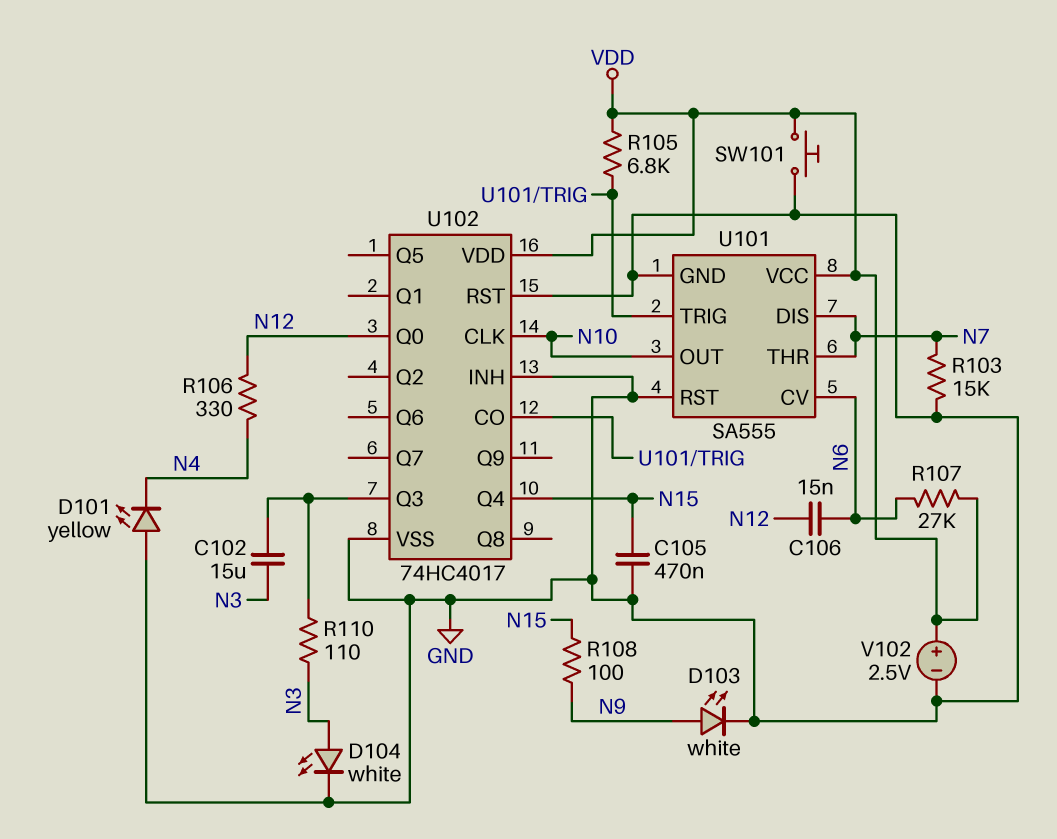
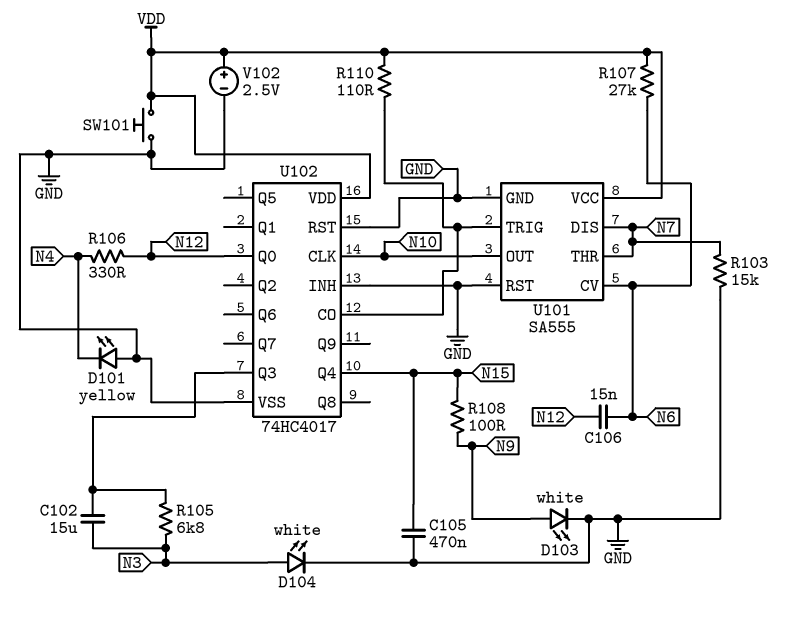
R105: 6.8k (U101/TRIG, VDD) -> 6.8k (N3, U102/Q3)
R110: 110 (N3, U102/Q3) -> 110 (U101/TRIG, VDD)

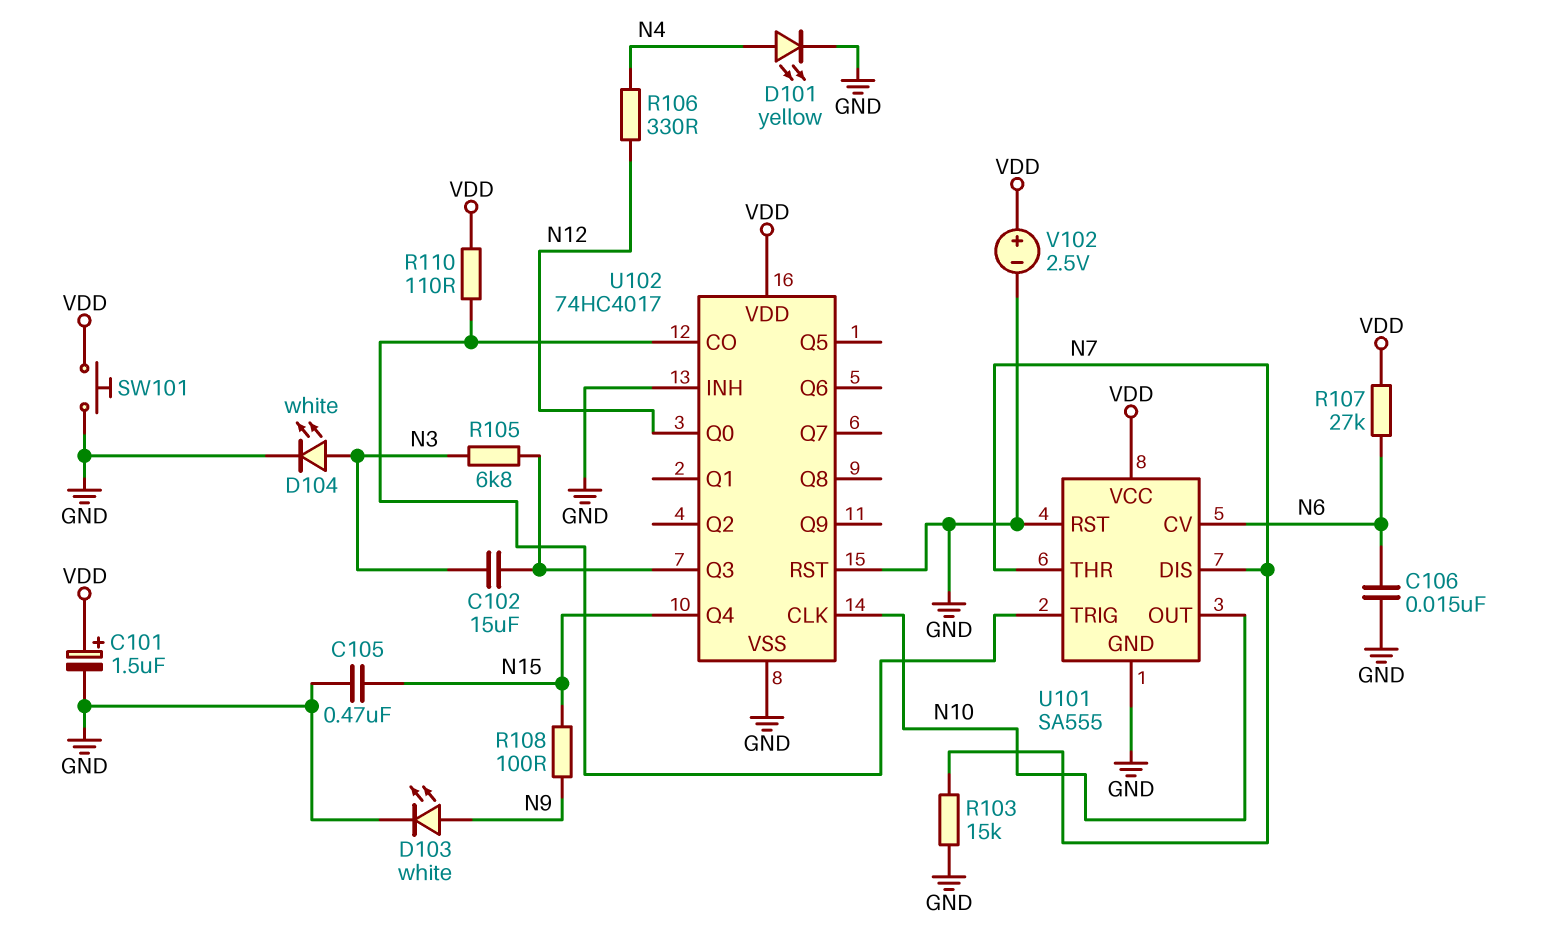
C101: none -> 1.5uF (plus VDD, minus GND)
C106: 15nF (N6, N12) -> 15nF (GND, N6)
D101: LED yellow (A GND, K N4) -> LED yellow (A N4, K GND)

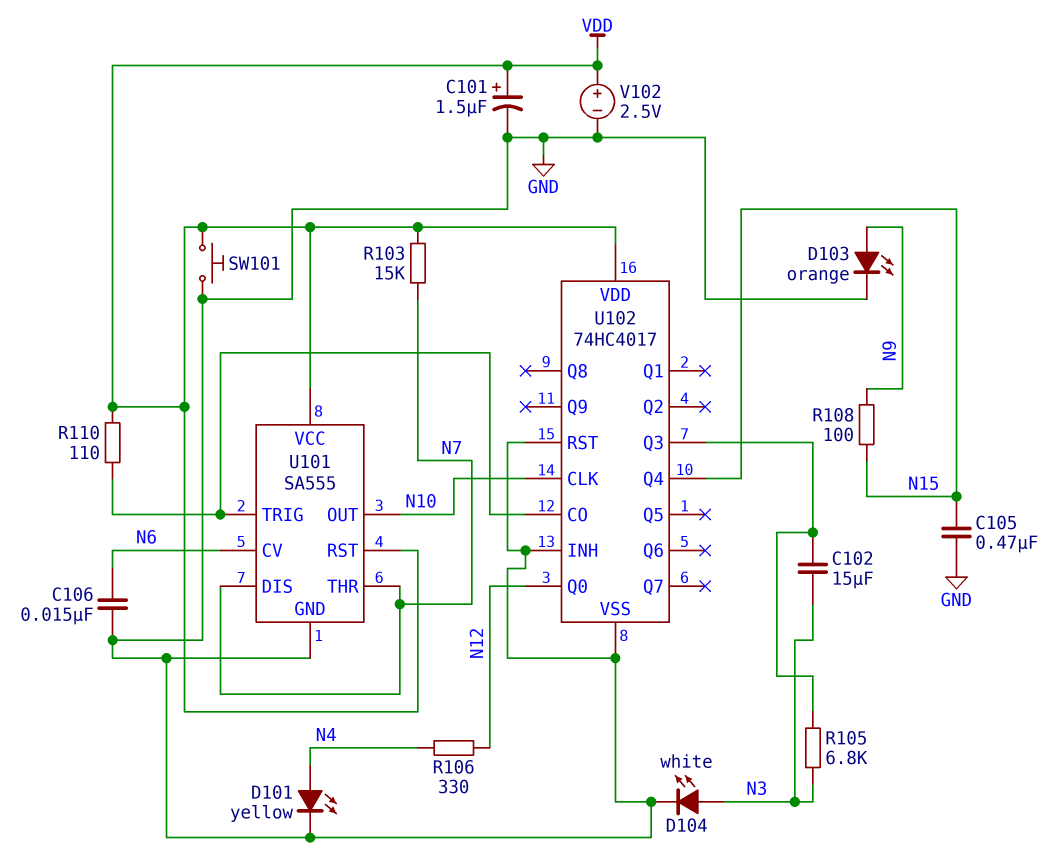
D103: LED white (A N9, K GND) -> LED orange (A N9, K GND)
R103: 15k (GND, N7) -> 15k (N7, VDD)
R107: 27k (N6, VDD) -> none
U101 pin RST: GND -> VDD

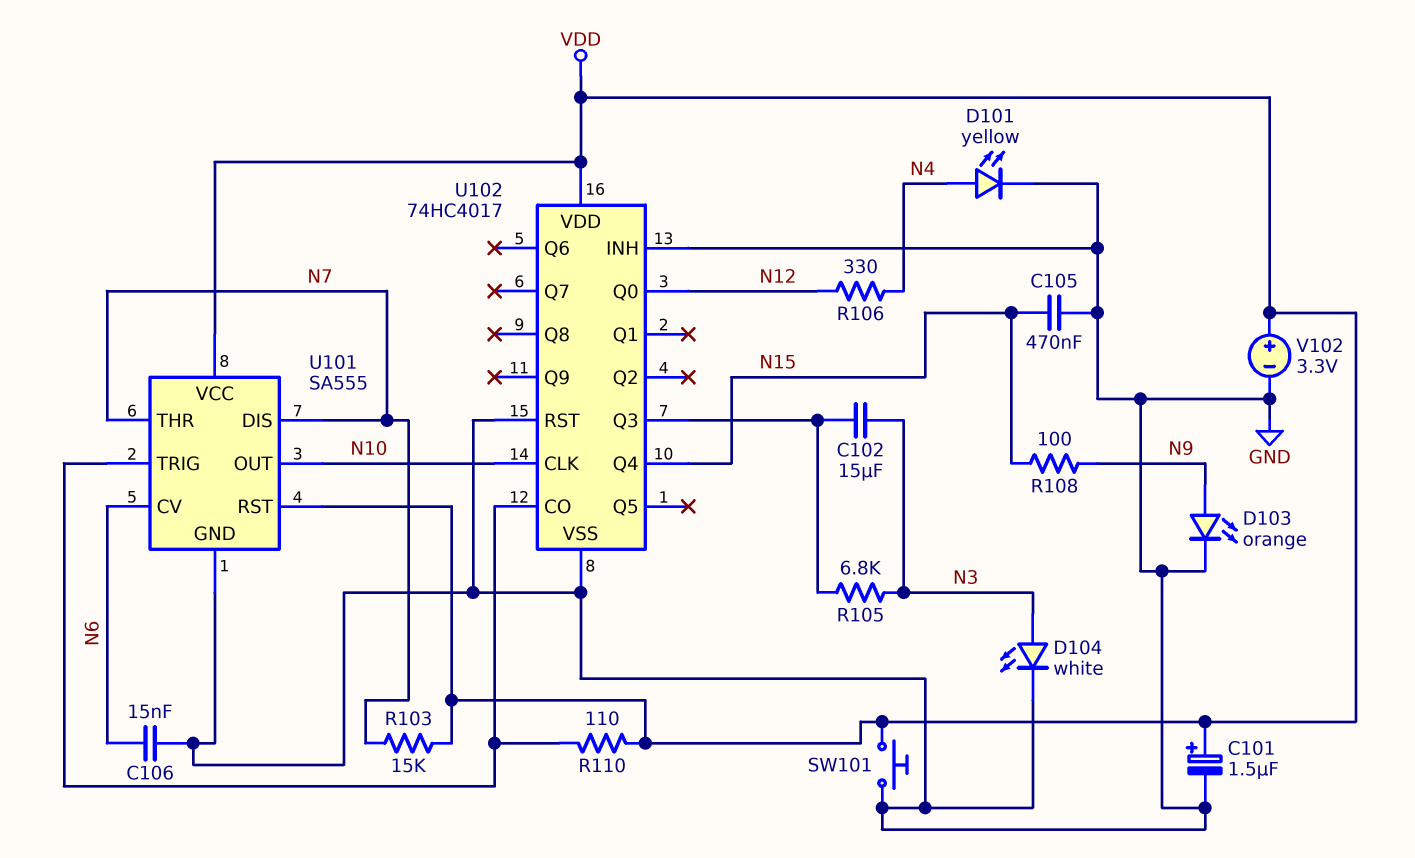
V102: 2.5V (plus VDD, minus GND) -> 3.3V (plus VDD, minus GND)

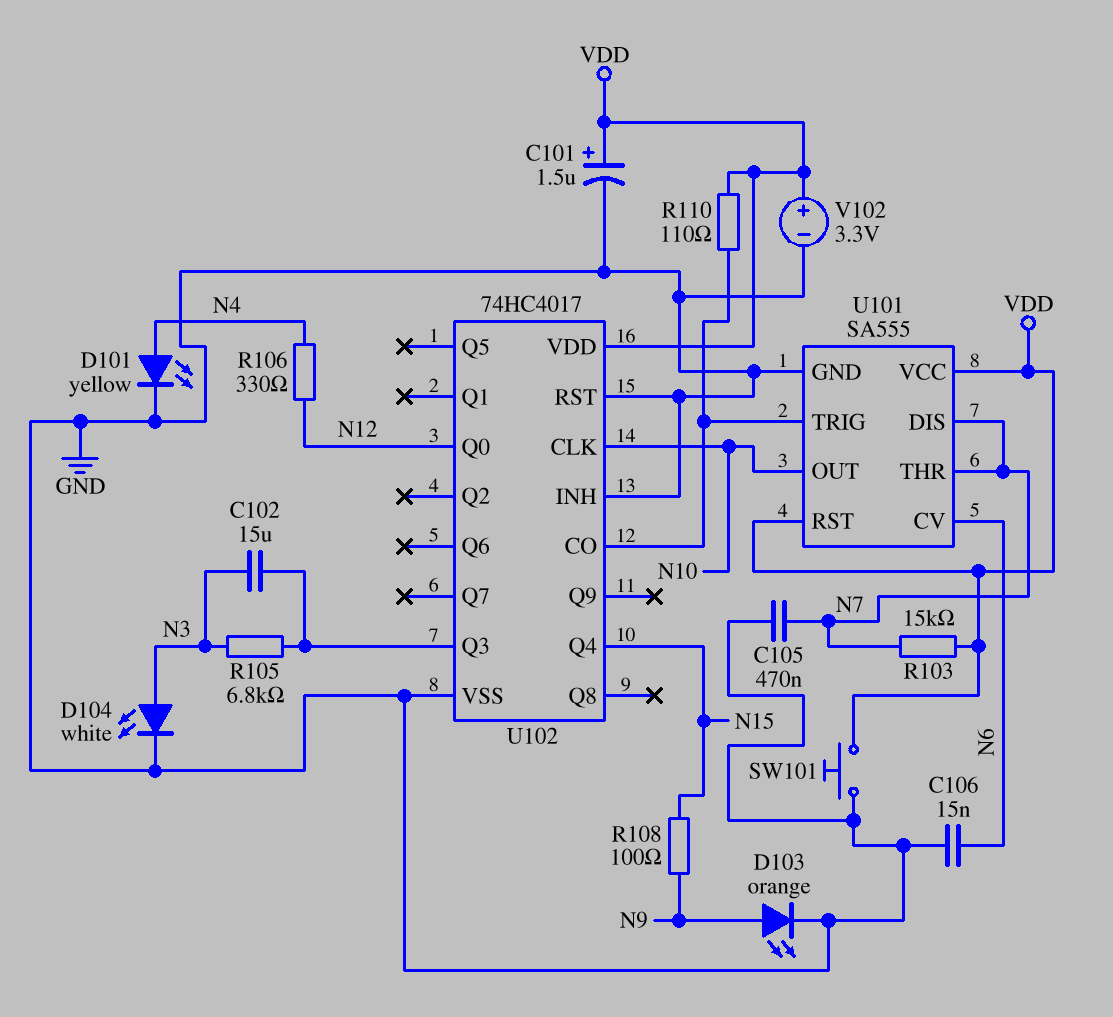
C105: 470nF (GND, N15) -> 470nF (GND, N7)

